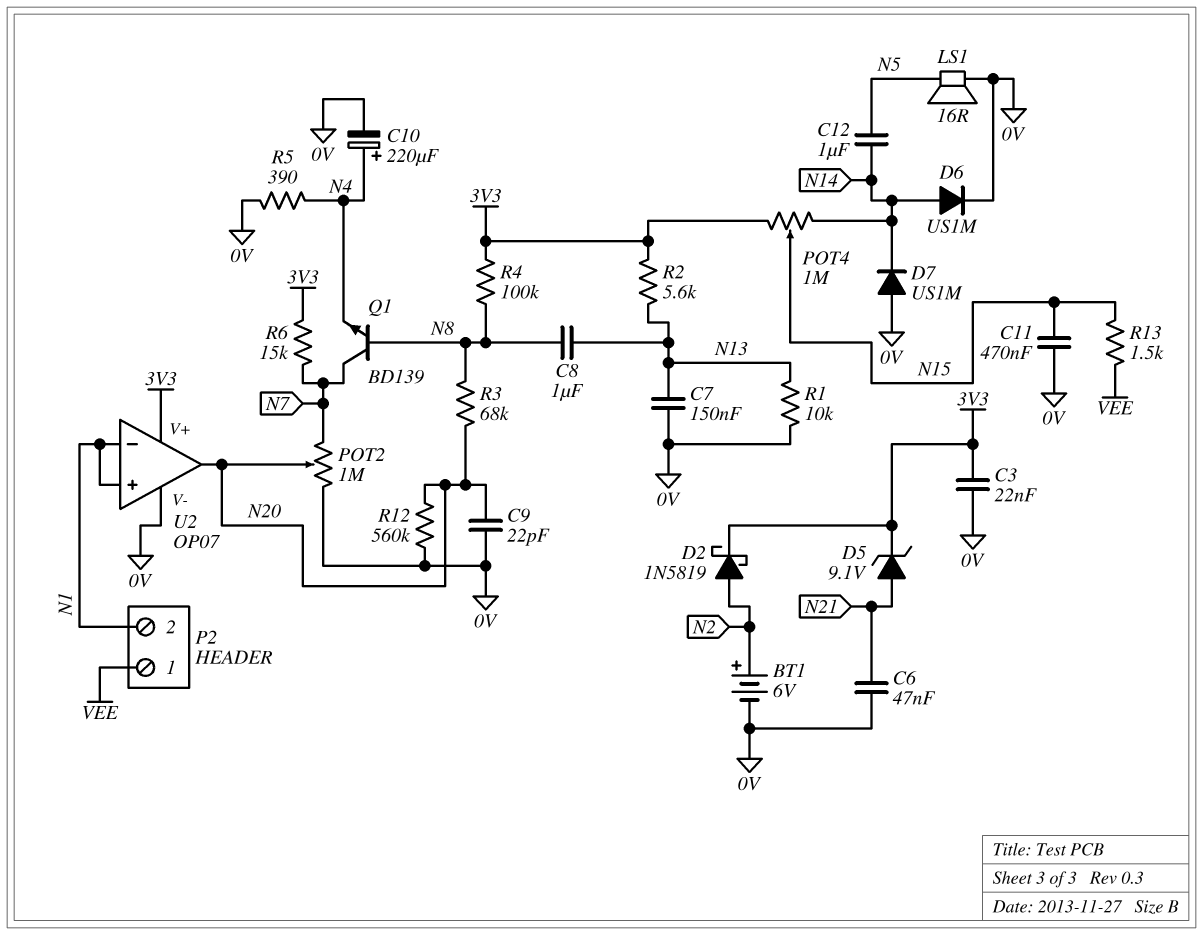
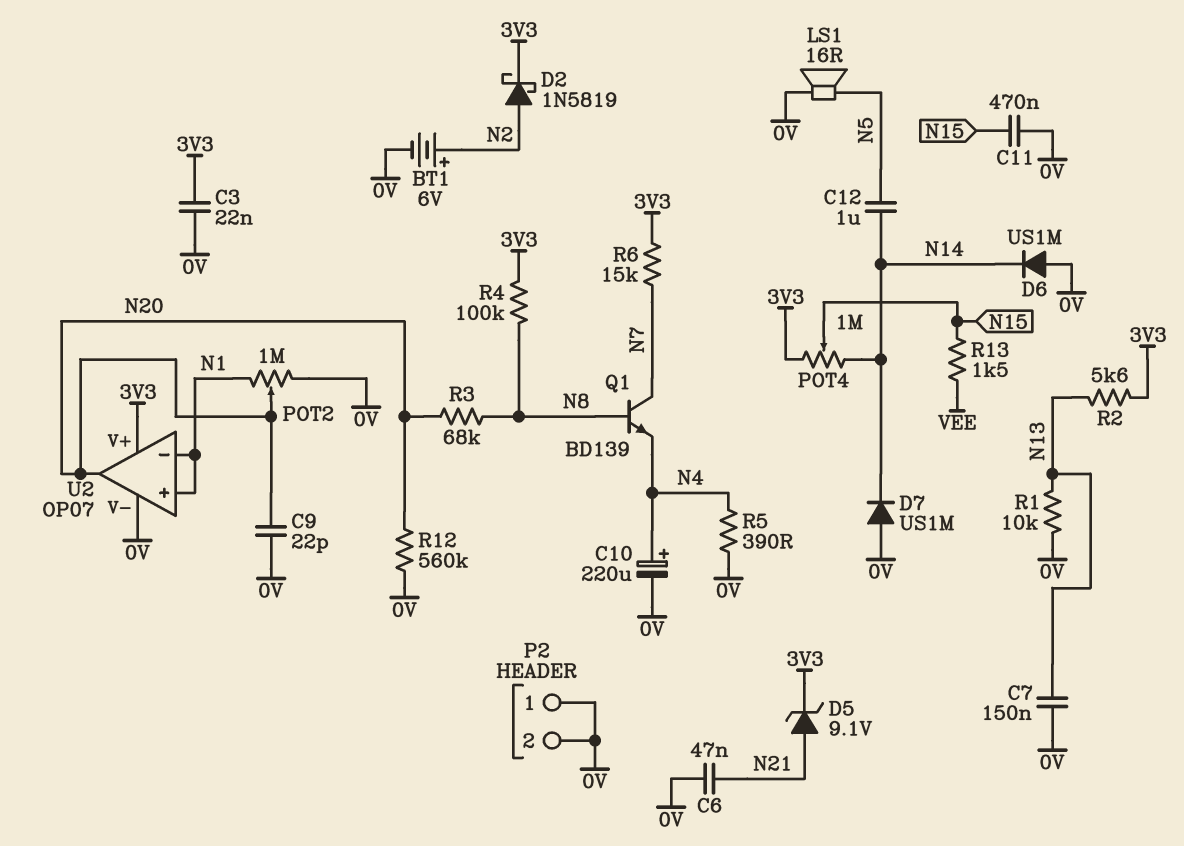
C8: 1uF (N8, N13) -> none
D6: diode US1M (A N14, K 0V) -> diode US1M (A 0V, K N14)
P2 pin 1: VEE -> 0V
P2 pin 2: N1 -> 0V
POT2: 1M (0V, N7, wiper N20) -> 1M (0V, N1, wiper N20)

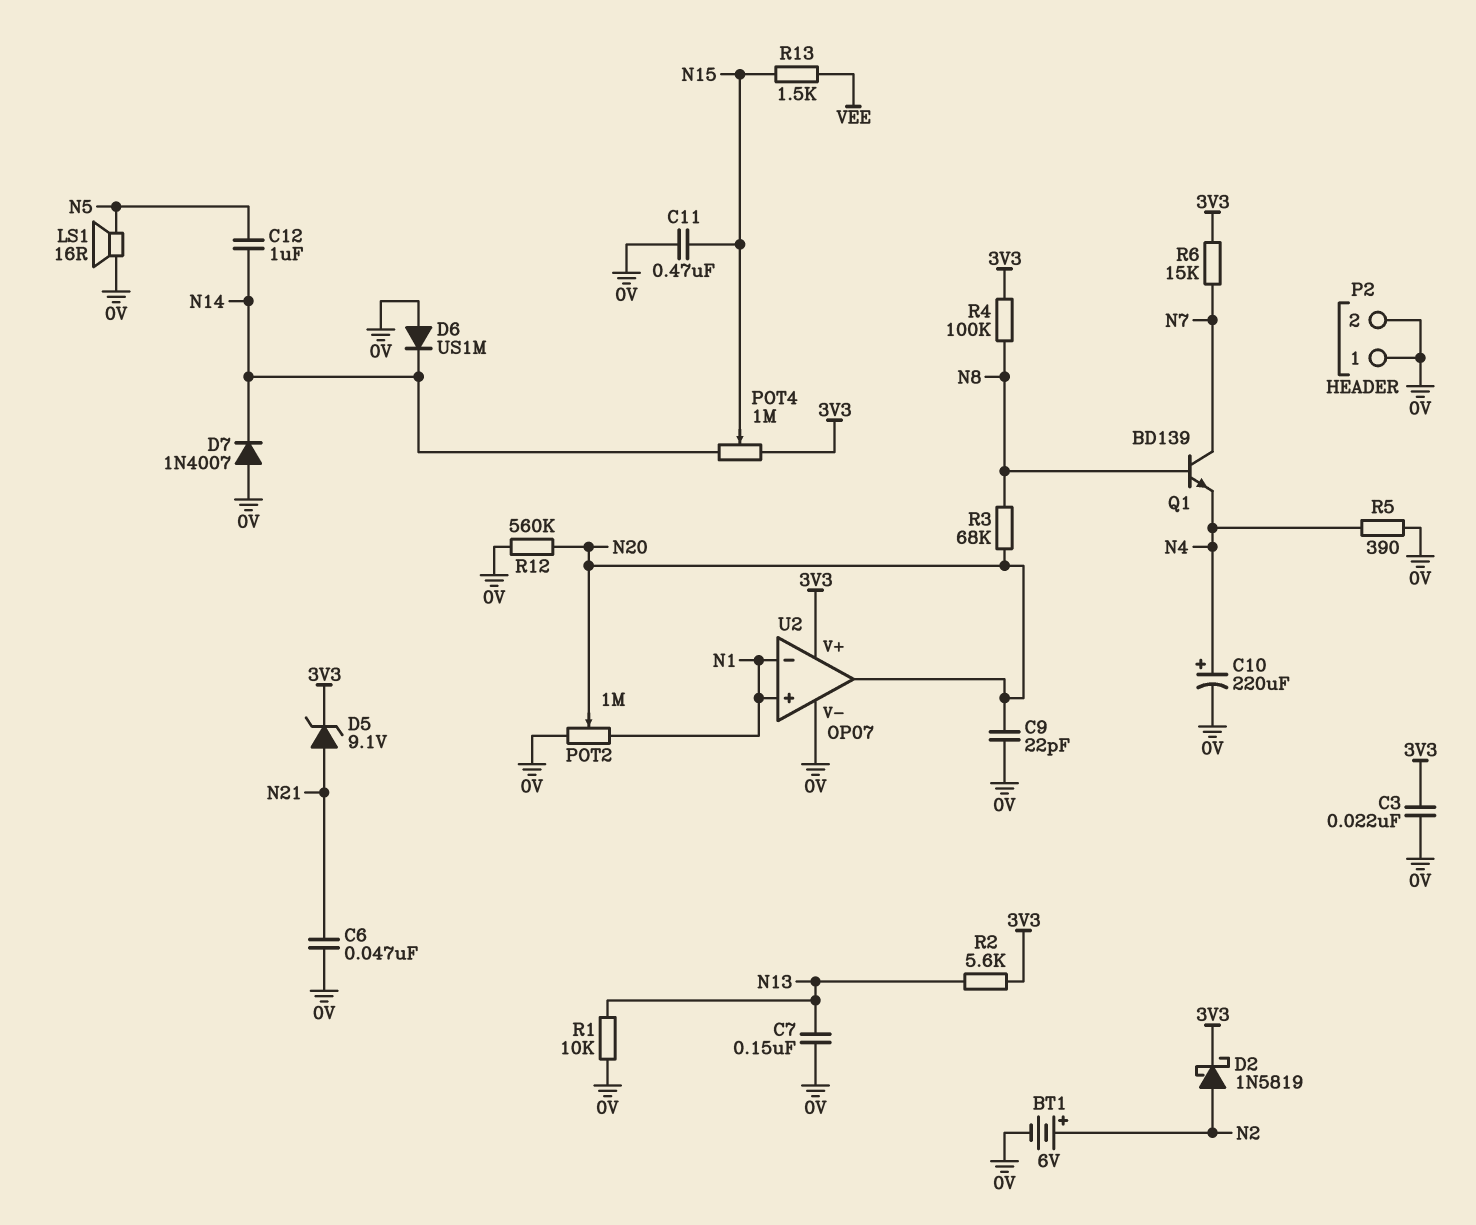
D7: diode US1M (A 0V, K N14) -> diode 1N4007 (A 0V, K N14)

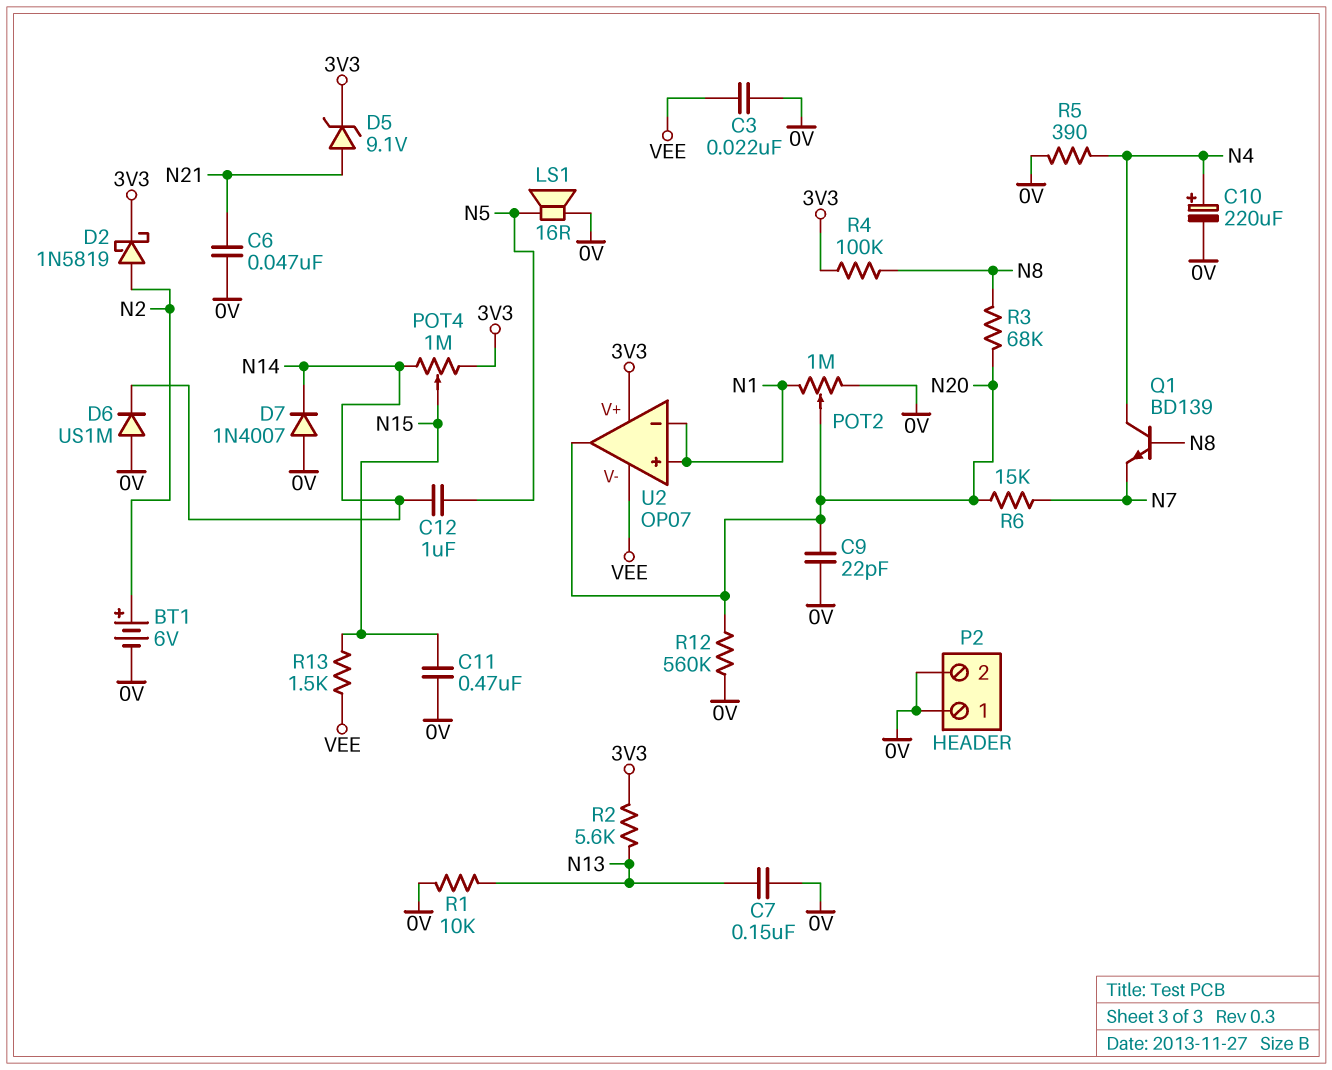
C3: 22nF (0V, 3V3) -> 22nF (0V, VEE)
Q1: NPN BD139 (B N8, C N7, E N4) -> NPN BD139 (B N8, C N4, E N7)
R6: 15k (3V3, N7) -> 15k (N7, N20)
U2 pin V-: 0V -> VEE

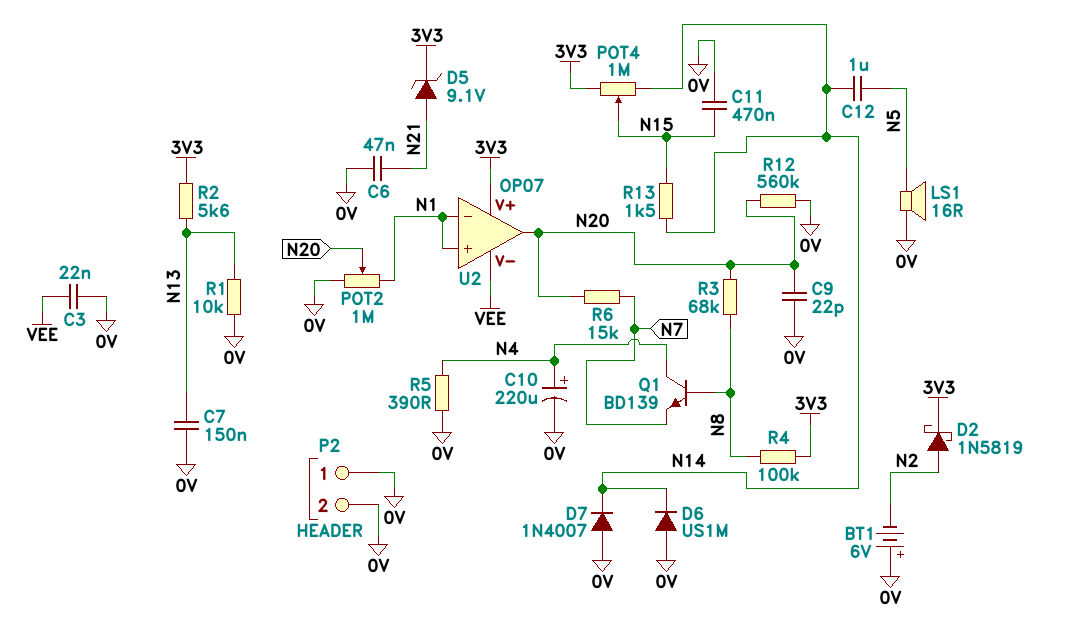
BT1: 6V (plus N2, minus 0V) -> 6V (plus 0V, minus N2)
R13: 1.5k (N15, VEE) -> 1.5k (N14, N15)

